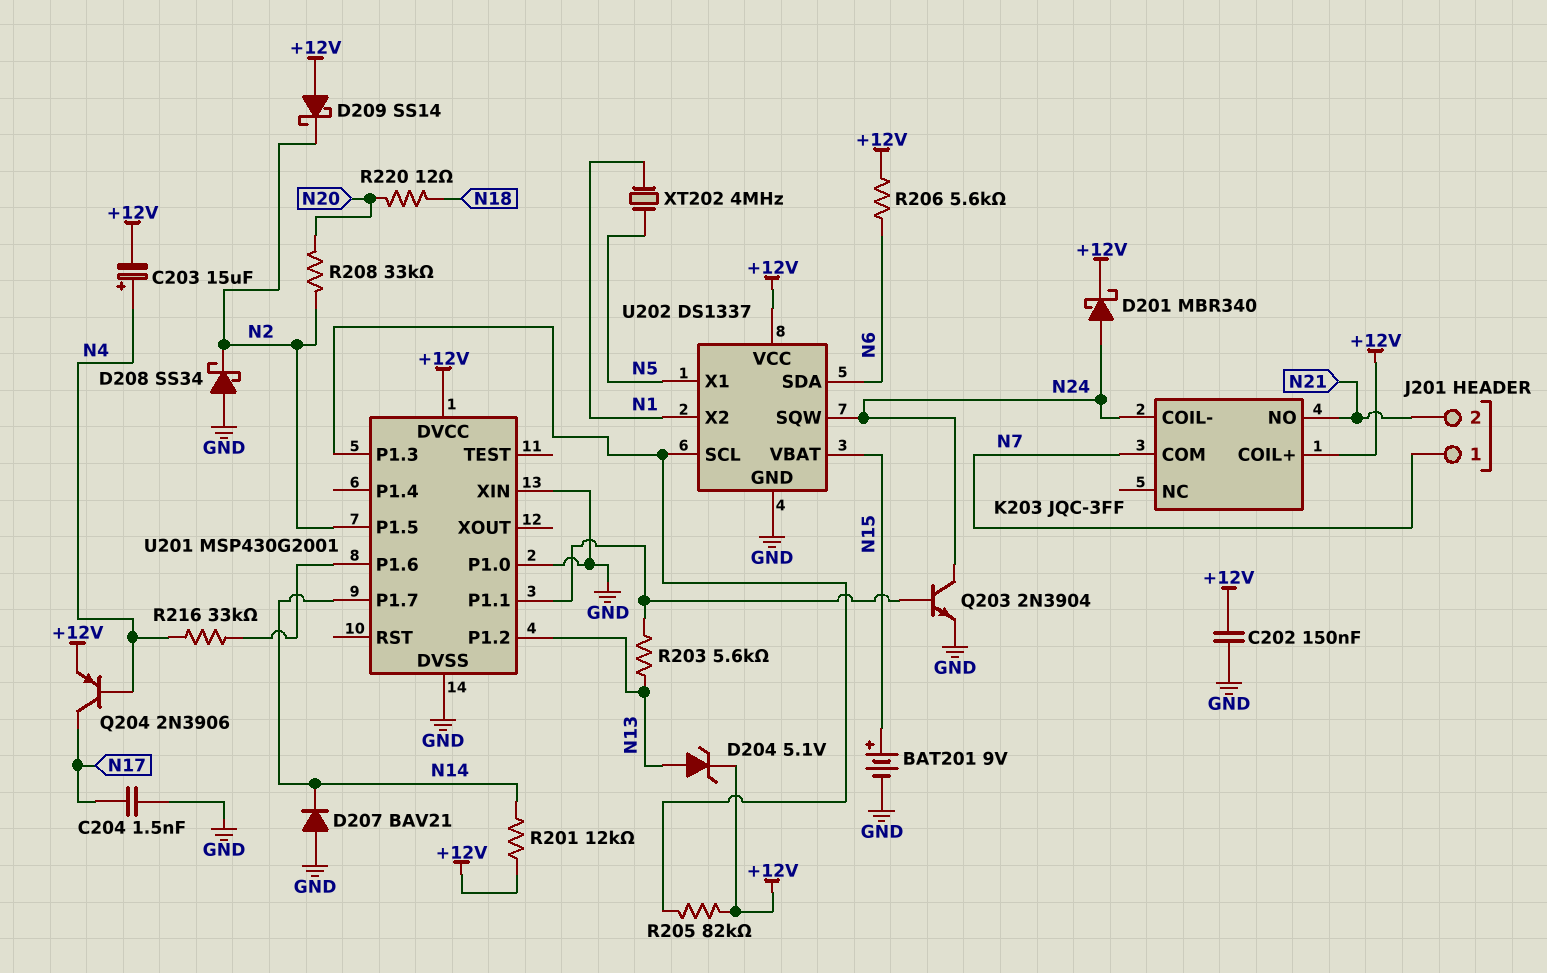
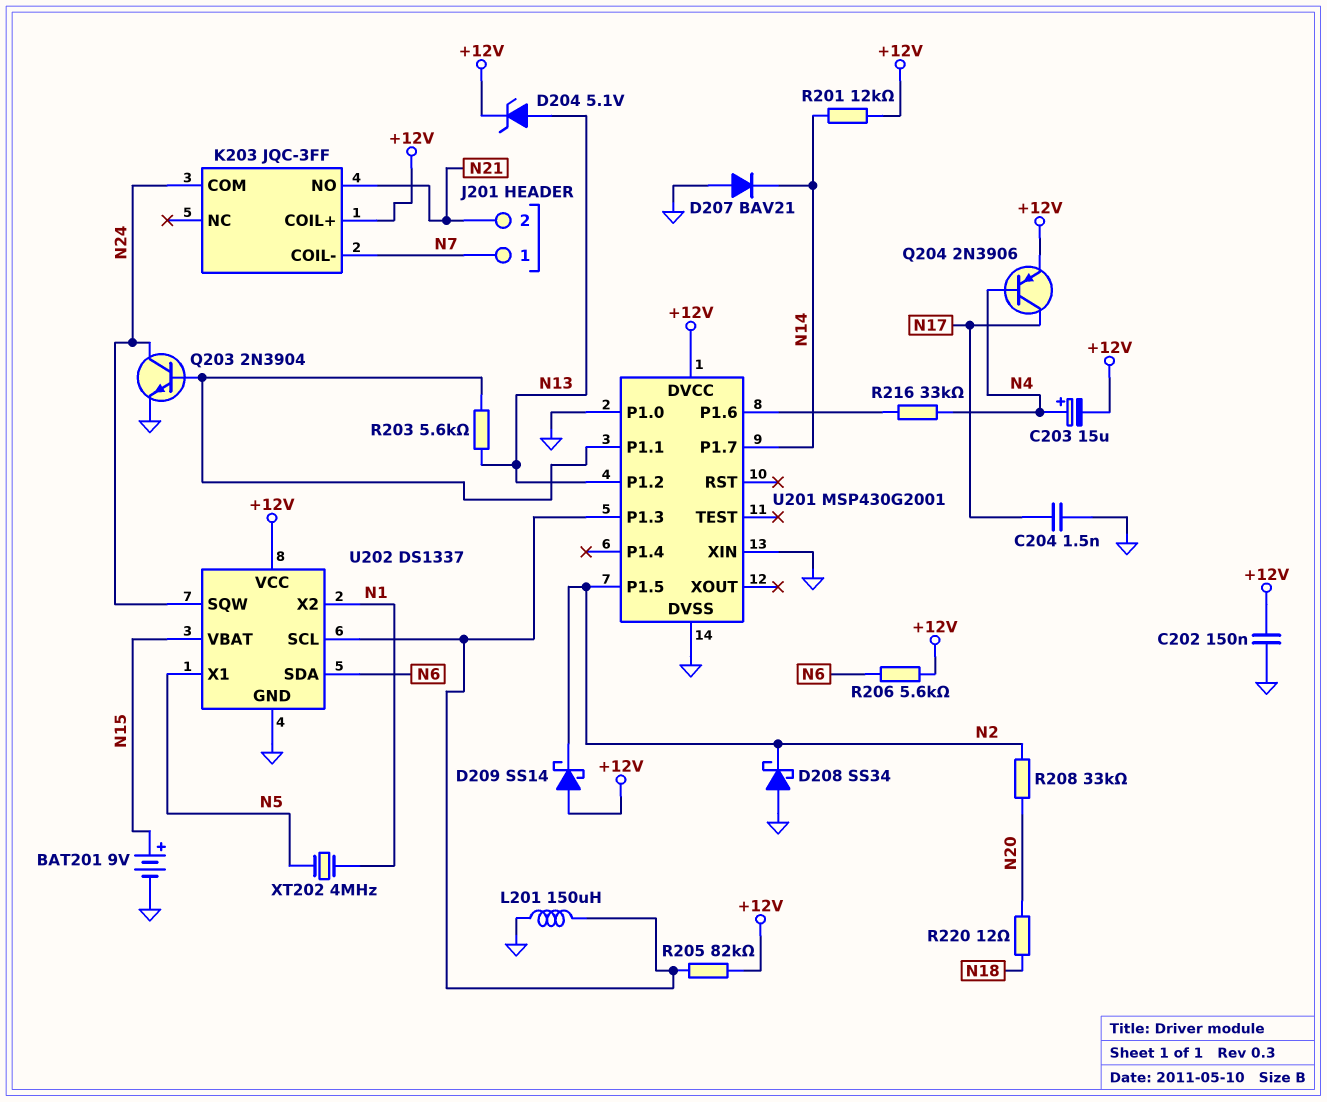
D201: schottky MBR340 (A N24, K +12V) -> none
K203 pin COIL-: N24 -> N7
K203 pin COM: N7 -> N24
L201: none -> 150uH (GND, U201/P1.3)

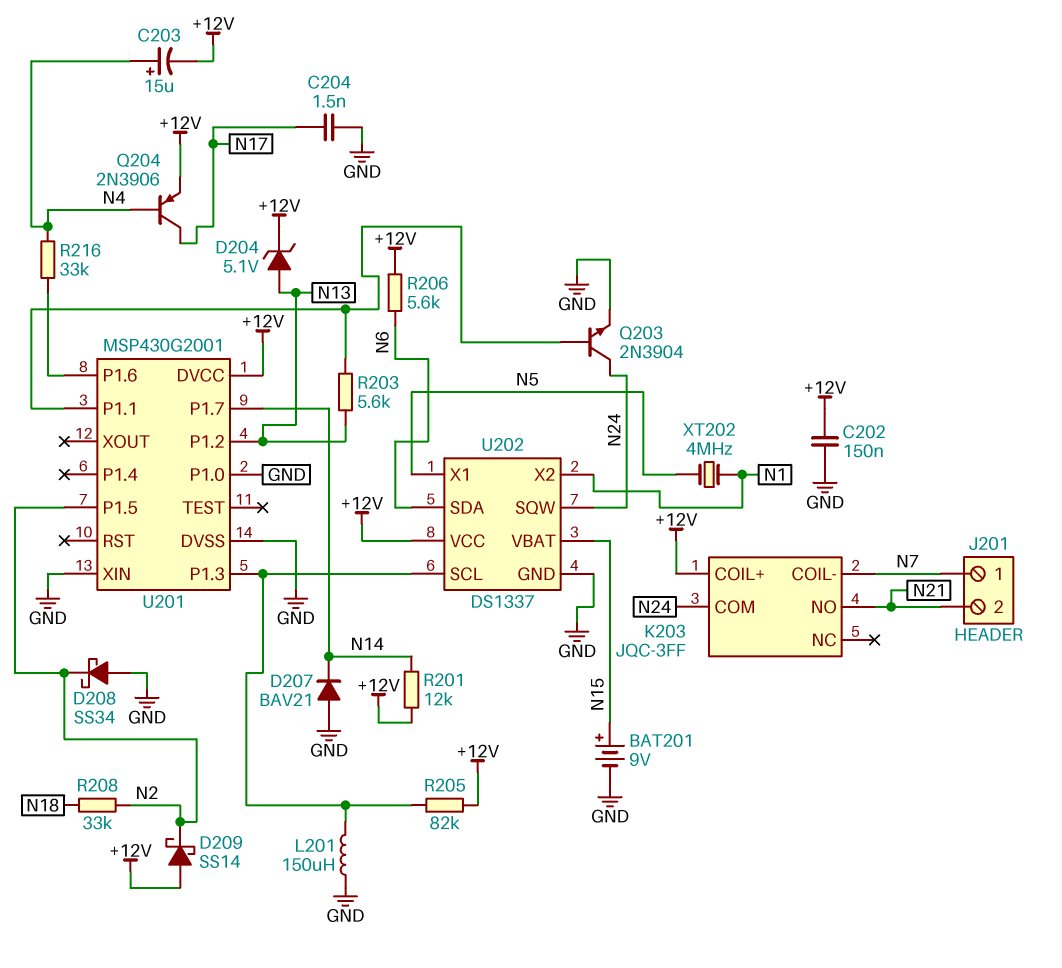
R208: 33k (N2, N20) -> 33k (N2, N18)
R220: 12 (N18, N20) -> none

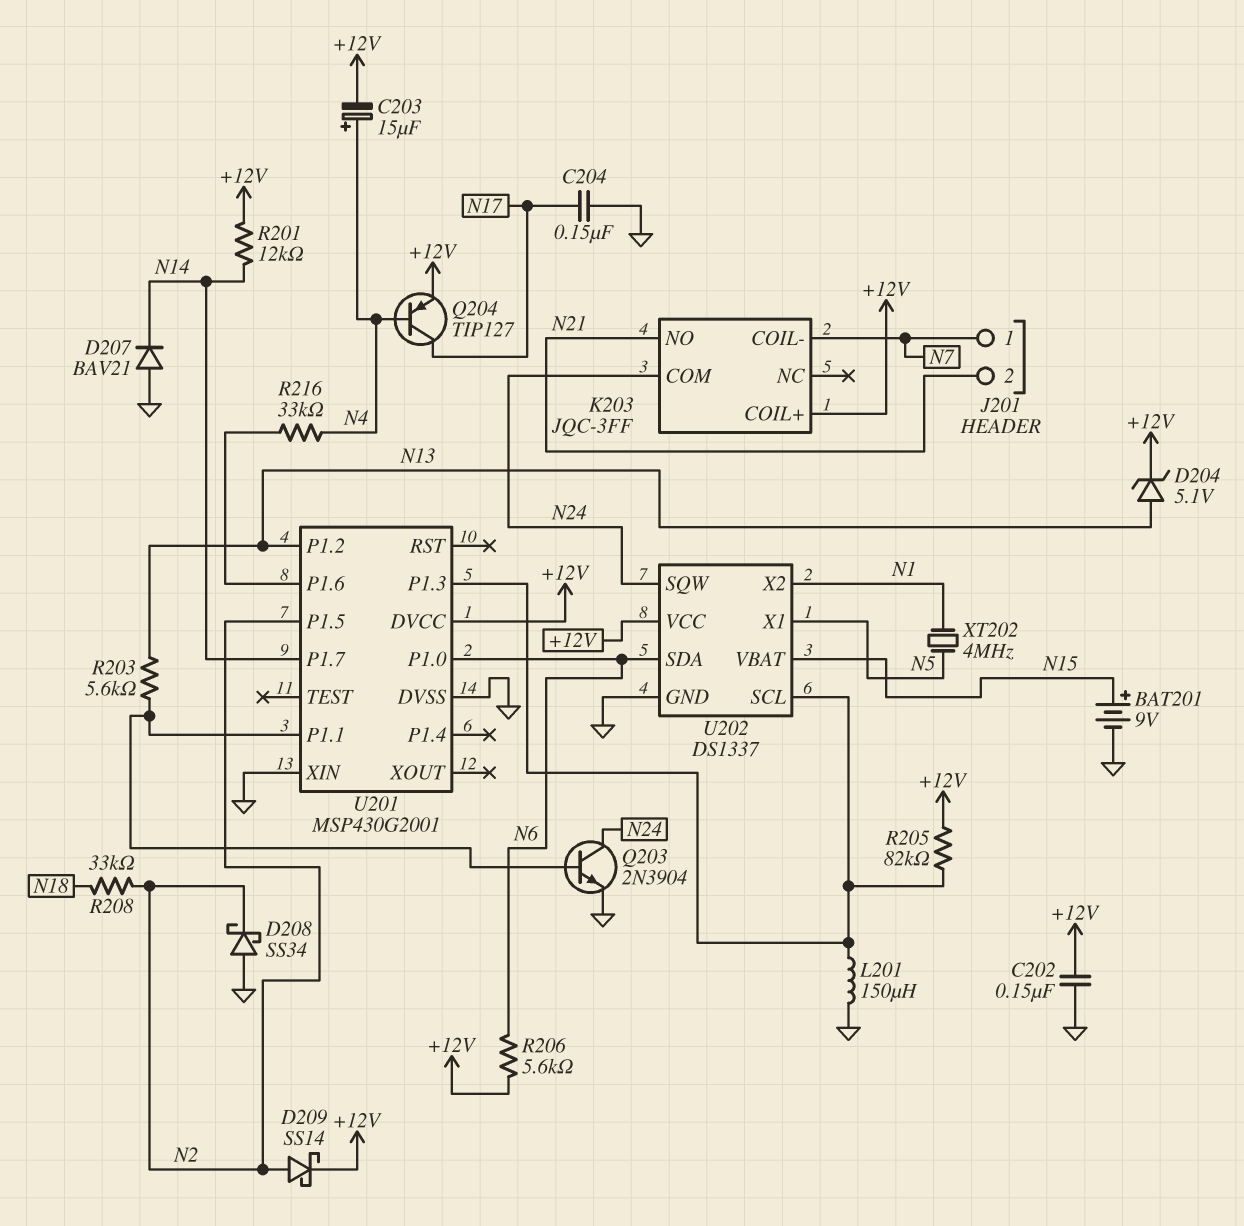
C204: 1.5nF (GND, N17) -> 150nF (GND, N17)
D209: schottky SS14 (A +12V, K N2) -> schottky SS14 (A N2, K +12V)
Q204: PNP 2N3906 (B N4, C N17, E +12V) -> PNP TIP127 (B N4, C N17, E +12V)
U201 pin P1.0: GND -> N6

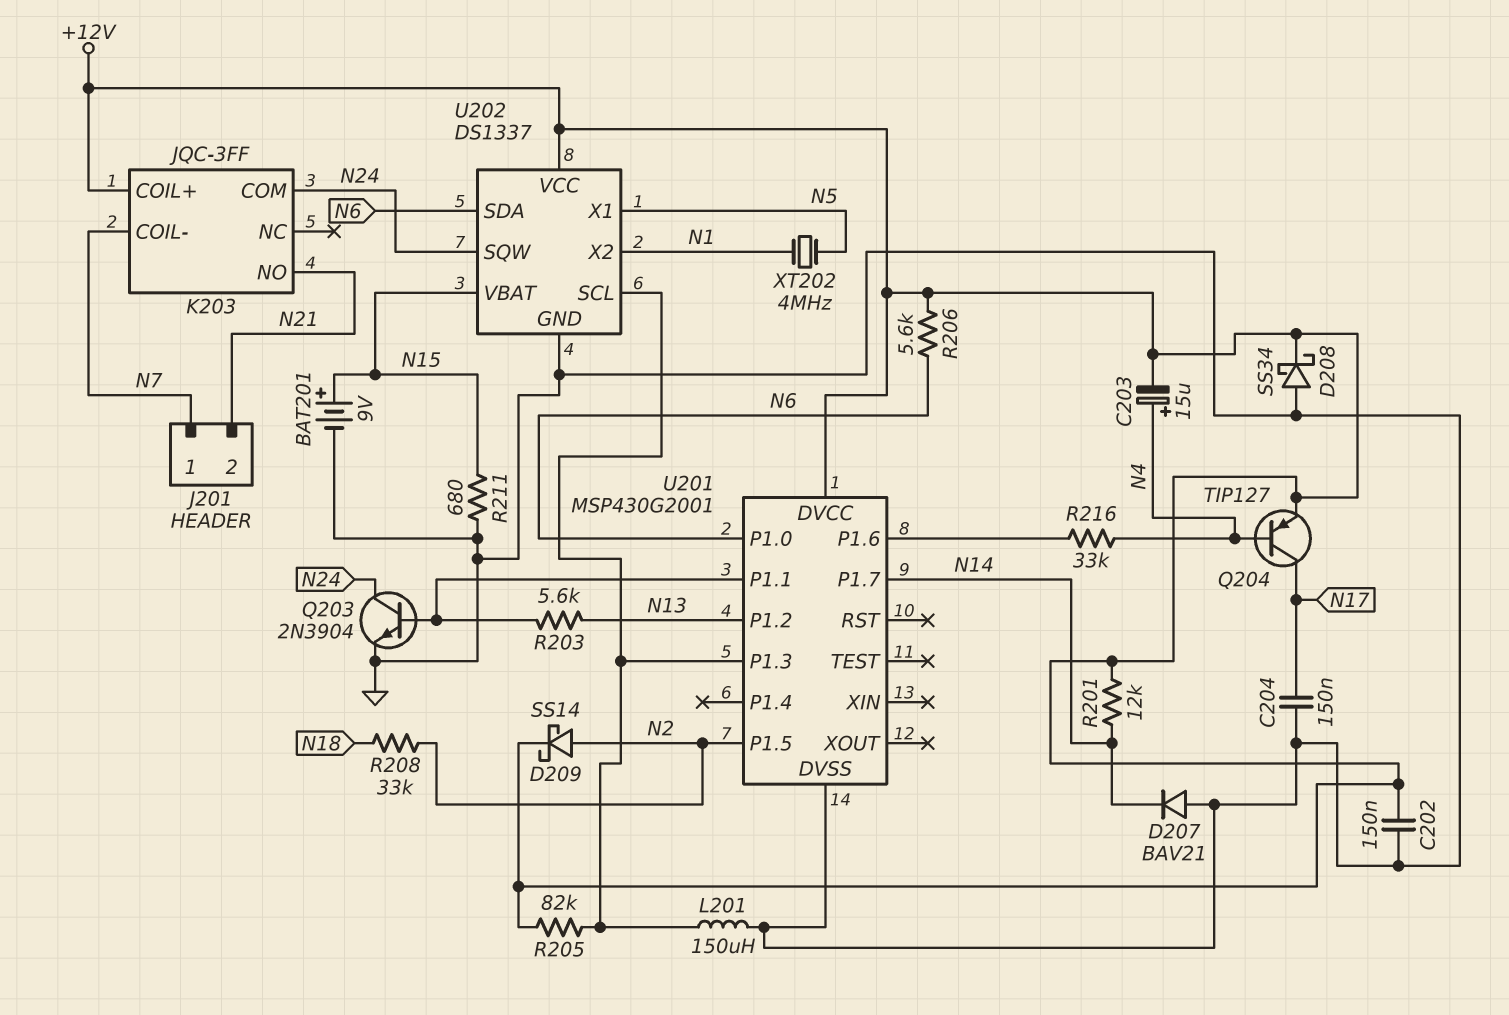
D204: zener 5.1V (A N13, K +12V) -> none
D208: schottky SS34 (A GND, K N2) -> schottky SS34 (A GND, K +12V)
R211: none -> 680 (GND, N15)
U201 pin XIN: GND -> none

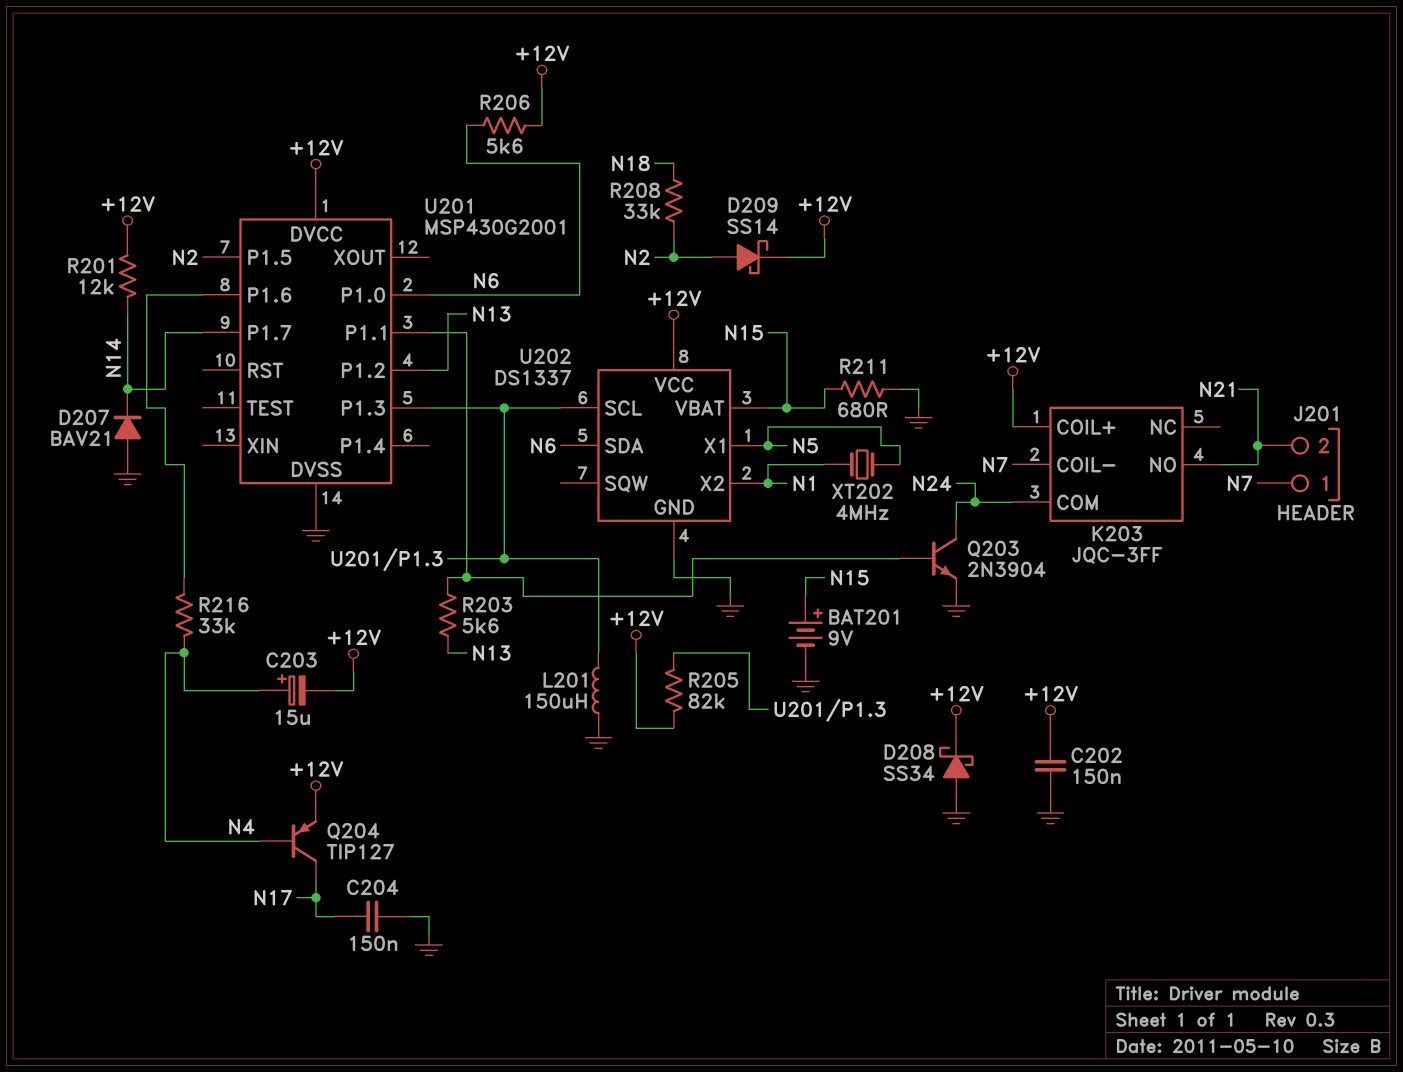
U202 pin SQW: N24 -> none

